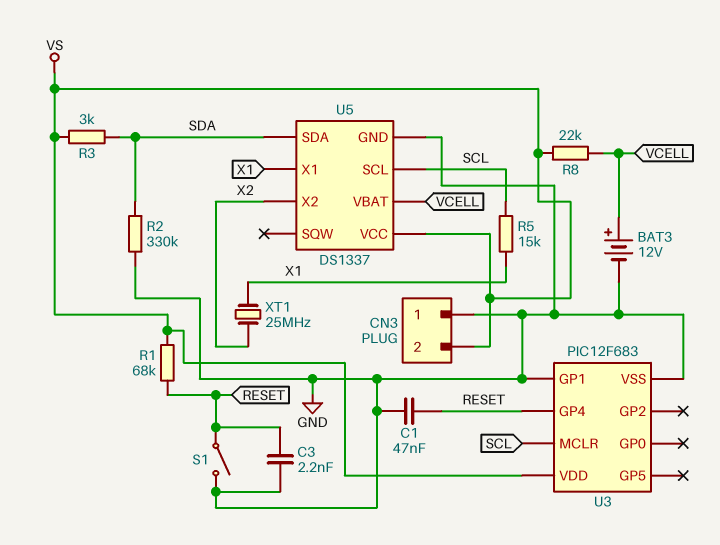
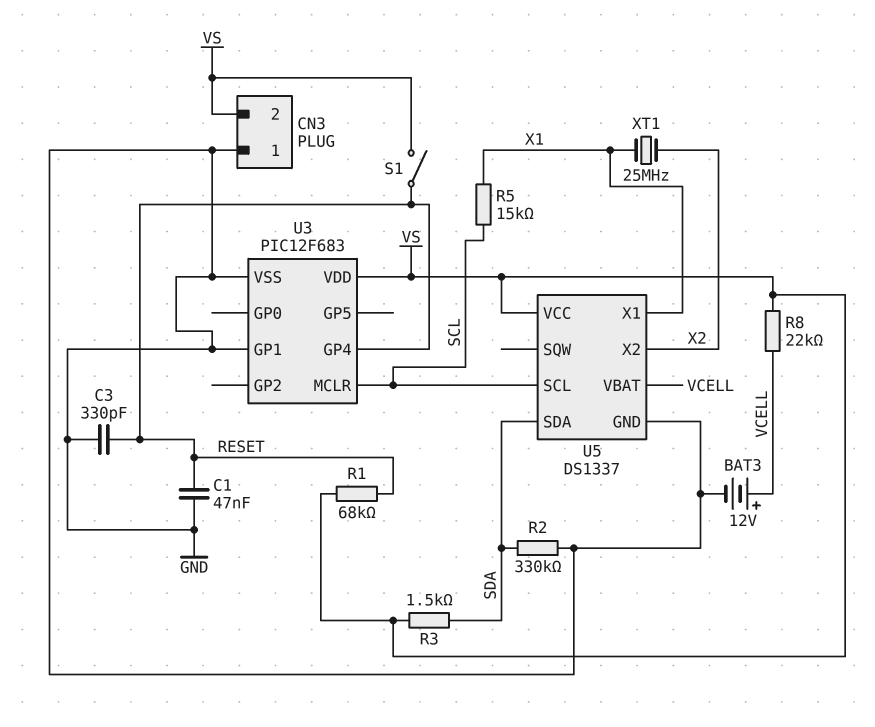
C3: 2.2nF (GND, RESET) -> 330pF (GND, RESET)
R3: 3k (SDA, VS) -> 1.5k (SDA, VS)
S1: switch (GND, RESET) -> switch (RESET, VS)

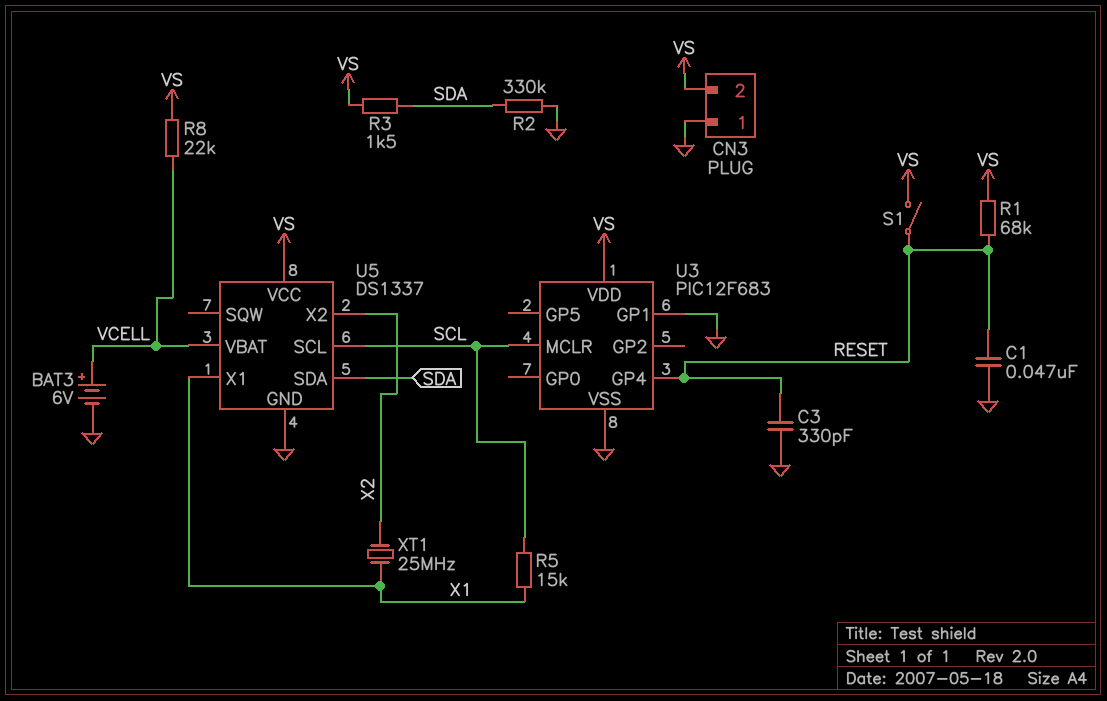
BAT3: 12V (plus VCELL, minus GND) -> 6V (plus VCELL, minus GND)

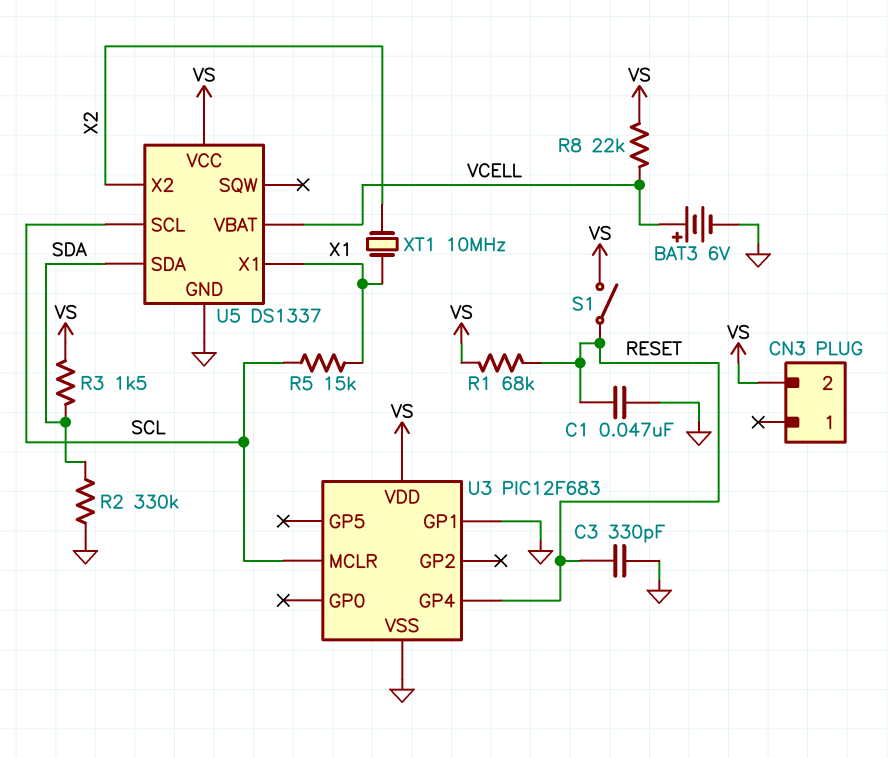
CN3 pin 1: GND -> none
XT1: 25MHz (X1, X2) -> 10MHz (X1, X2)

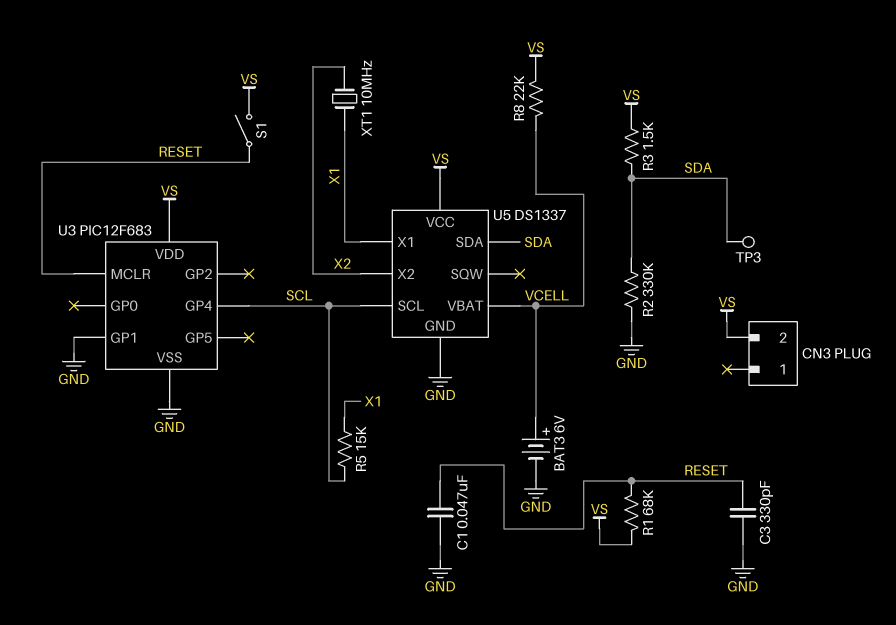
TP3: none -> test point (SDA)
U3 pin GP4: RESET -> SCL
U3 pin MCLR: SCL -> RESET

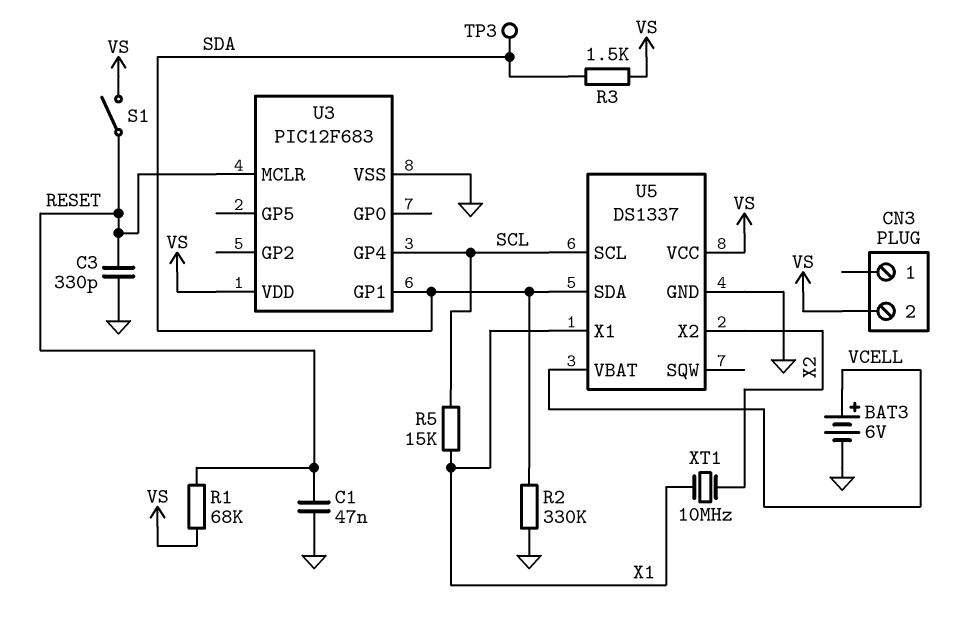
R8: 22k (VCELL, VS) -> none
U3 pin GP1: GND -> SDA

